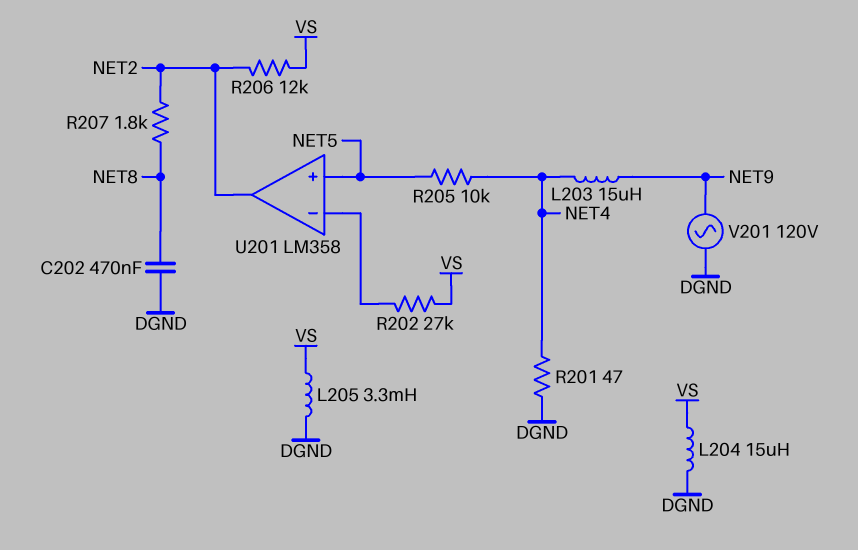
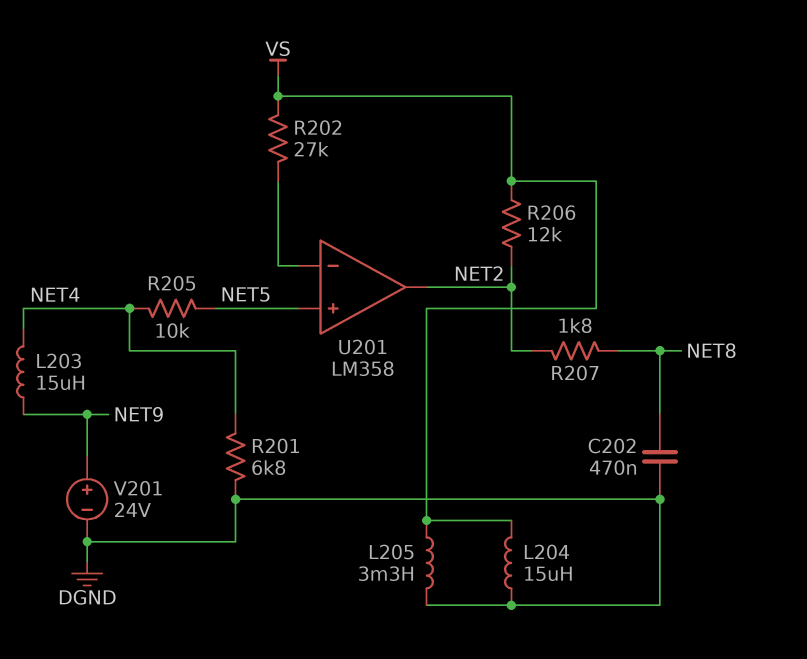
R201: 47 (DGND, NET4) -> 6.8k (DGND, NET4)
V201: AC 120V (DGND, NET9) -> 24V (plus NET9, minus DGND)

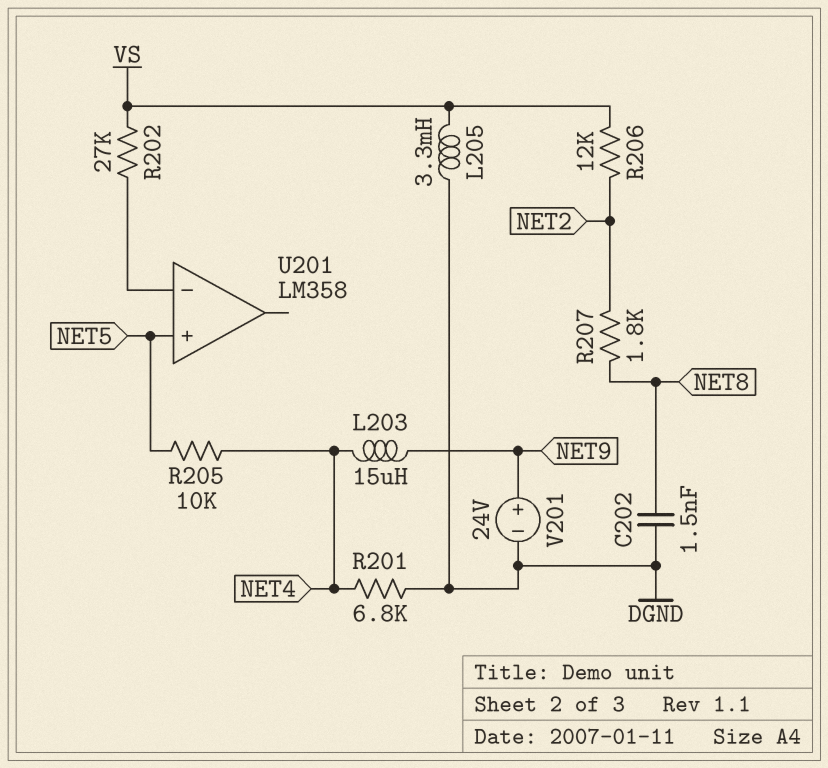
C202: 470nF (DGND, NET8) -> 1.5nF (DGND, NET8)
L204: 15uH (DGND, VS) -> none
U201 pin out: NET2 -> none

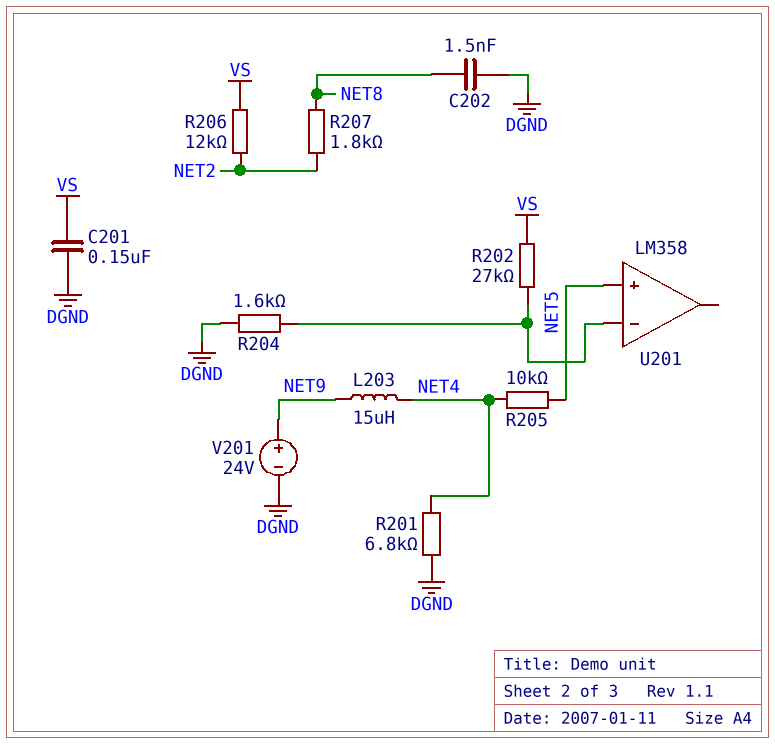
C201: none -> 150nF (DGND, VS)
L205: 3.3mH (DGND, VS) -> none
R204: none -> 1.6k (DGND, U201/in-)

